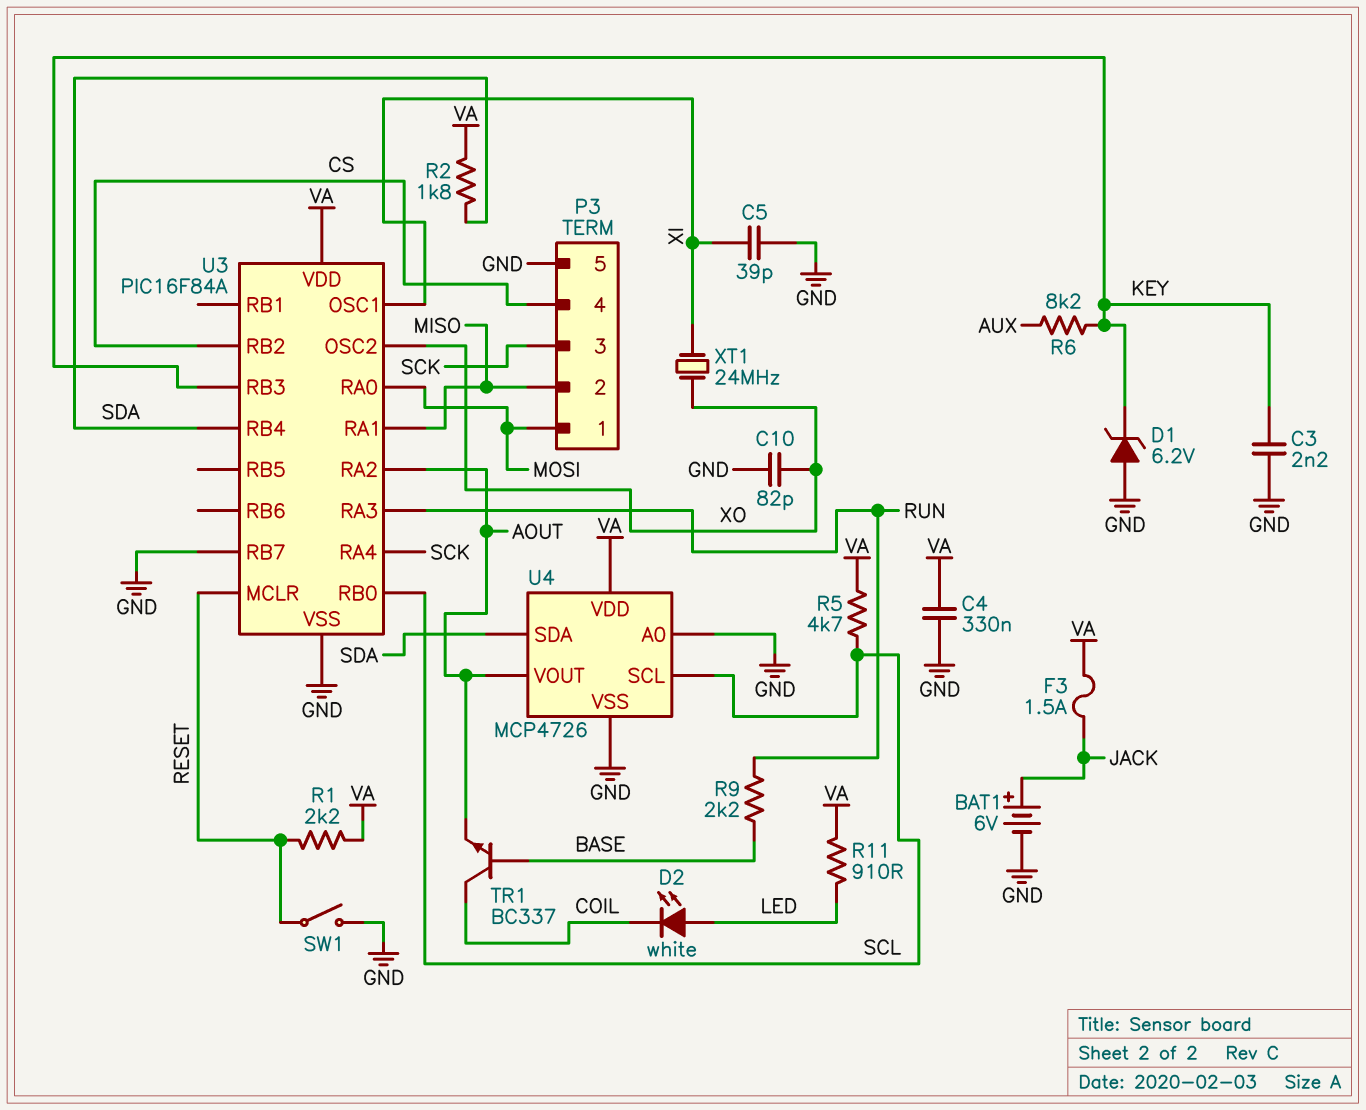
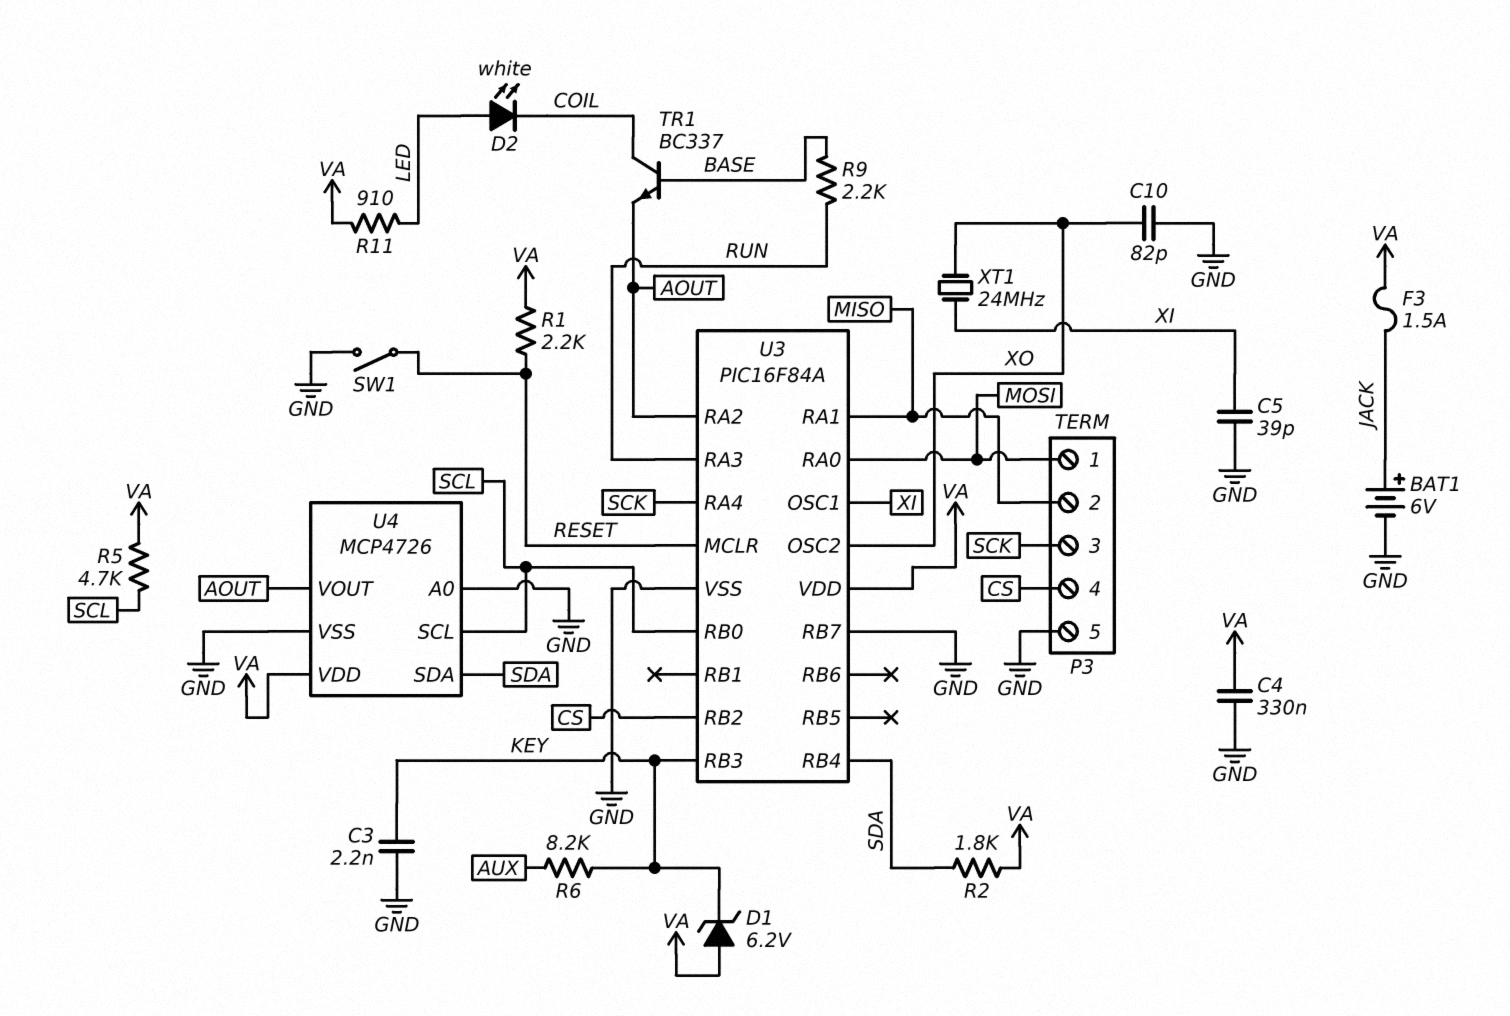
D1: zener 6.2V (A GND, K KEY) -> zener 6.2V (A VA, K KEY)

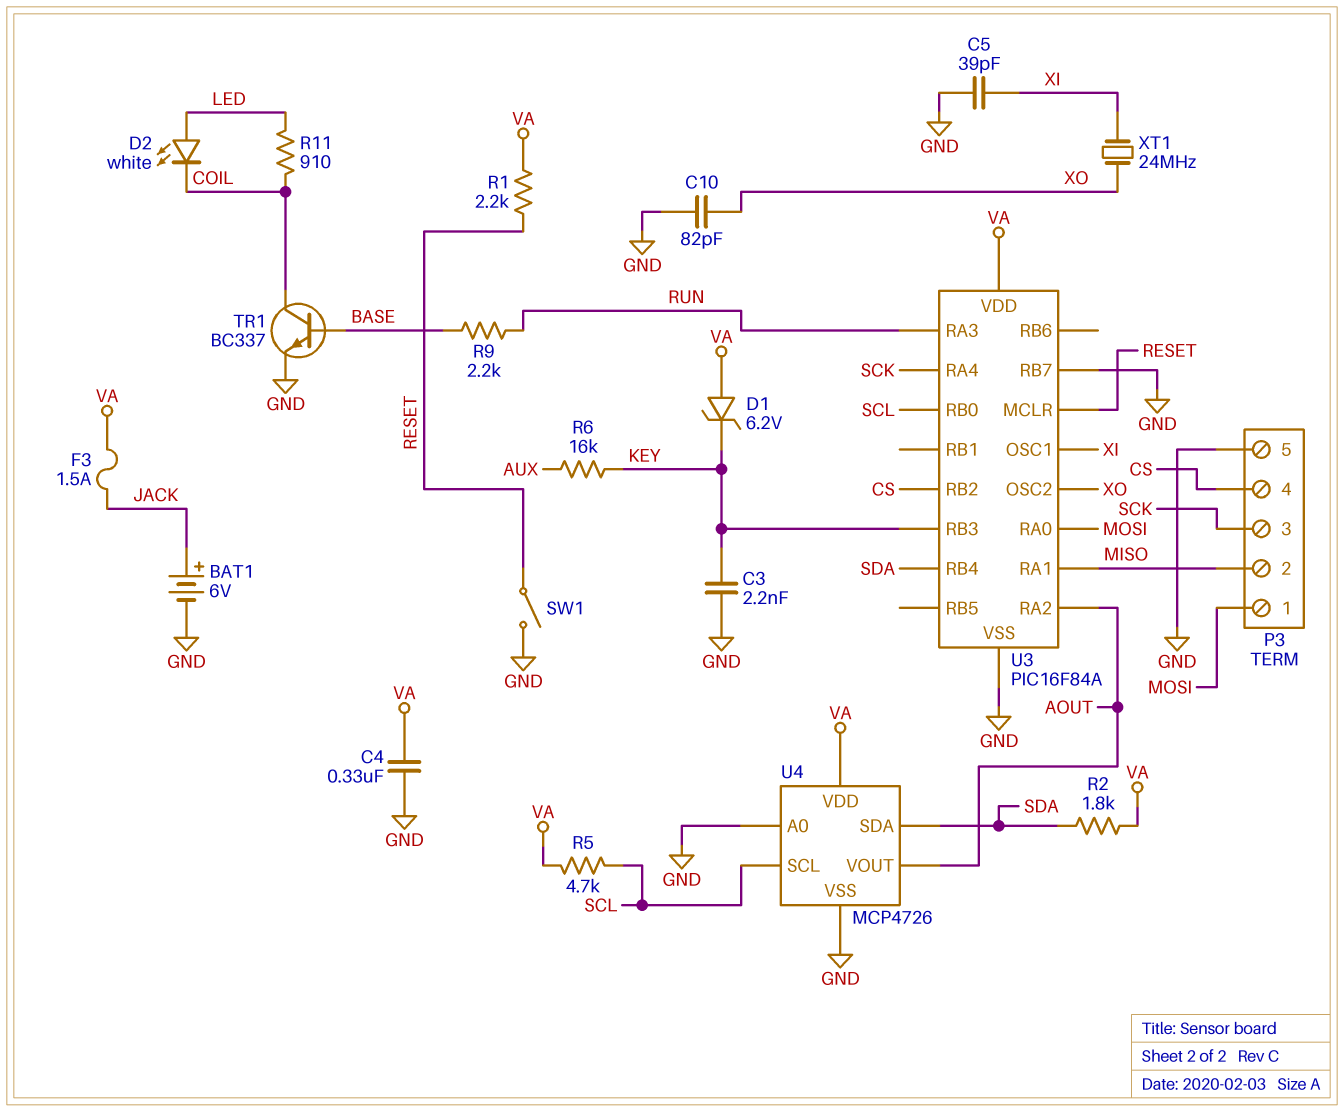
R6: 8.2k (AUX, KEY) -> 16k (AUX, KEY)
R11: 910 (LED, VA) -> 910 (COIL, LED)
TR1: NPN BC337 (B BASE, C COIL, E AOUT) -> NPN BC337 (B BASE, C COIL, E GND)

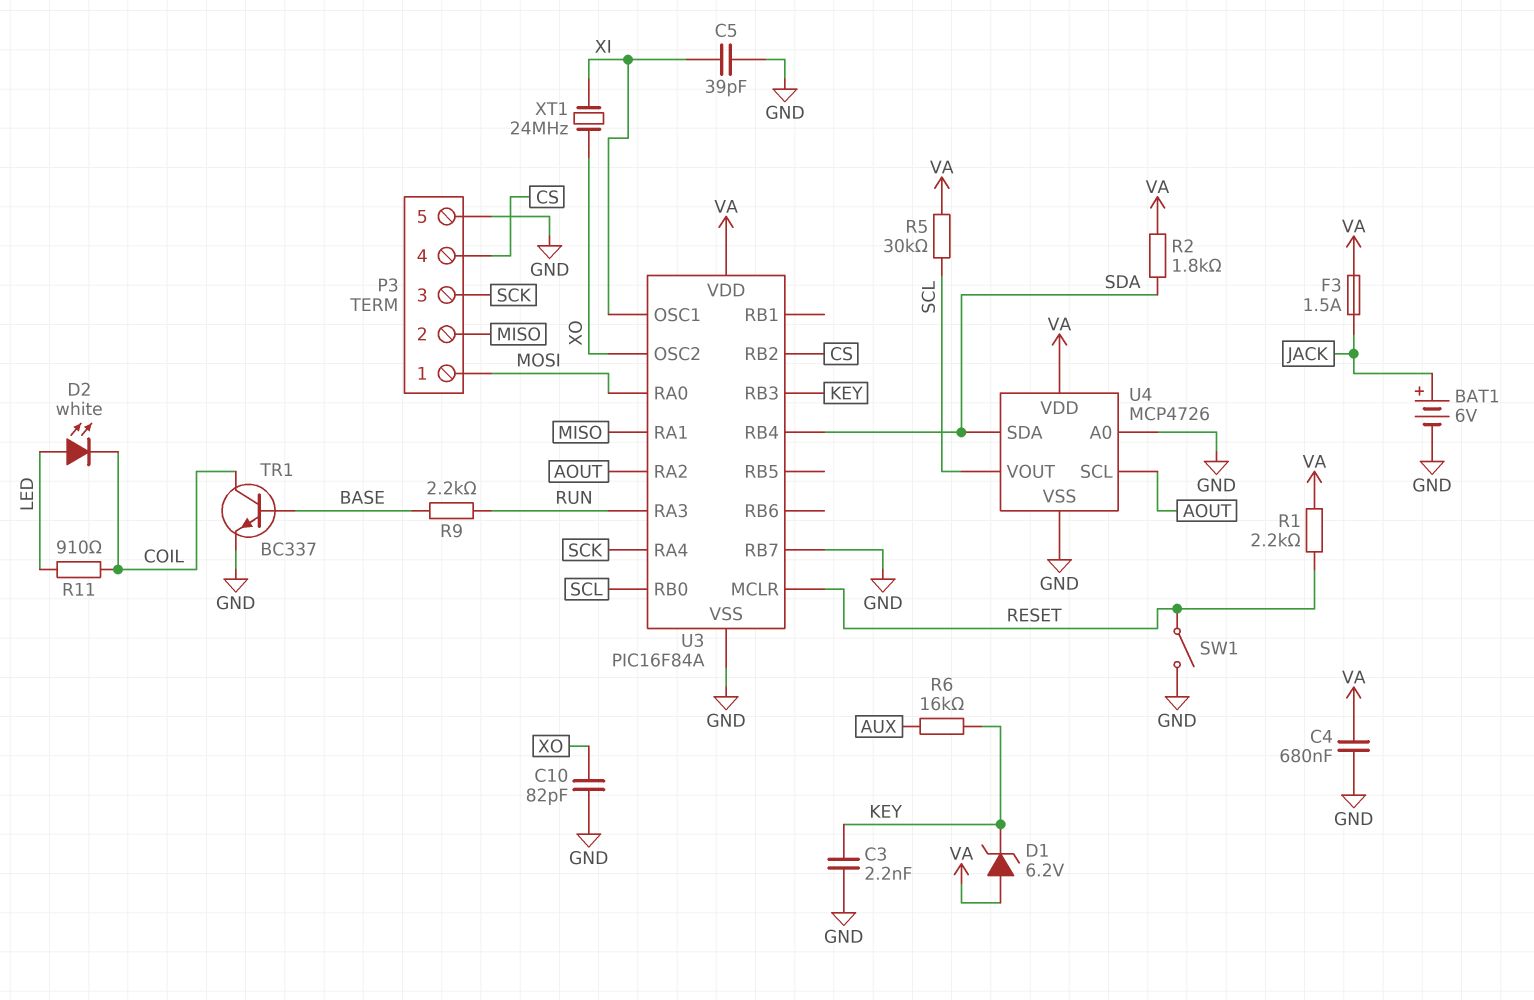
C4: 330nF (GND, VA) -> 680nF (GND, VA)
R5: 4.7k (SCL, VA) -> 30k (SCL, VA)
U4 pin SCL: SCL -> AOUT
U4 pin VOUT: AOUT -> SCL

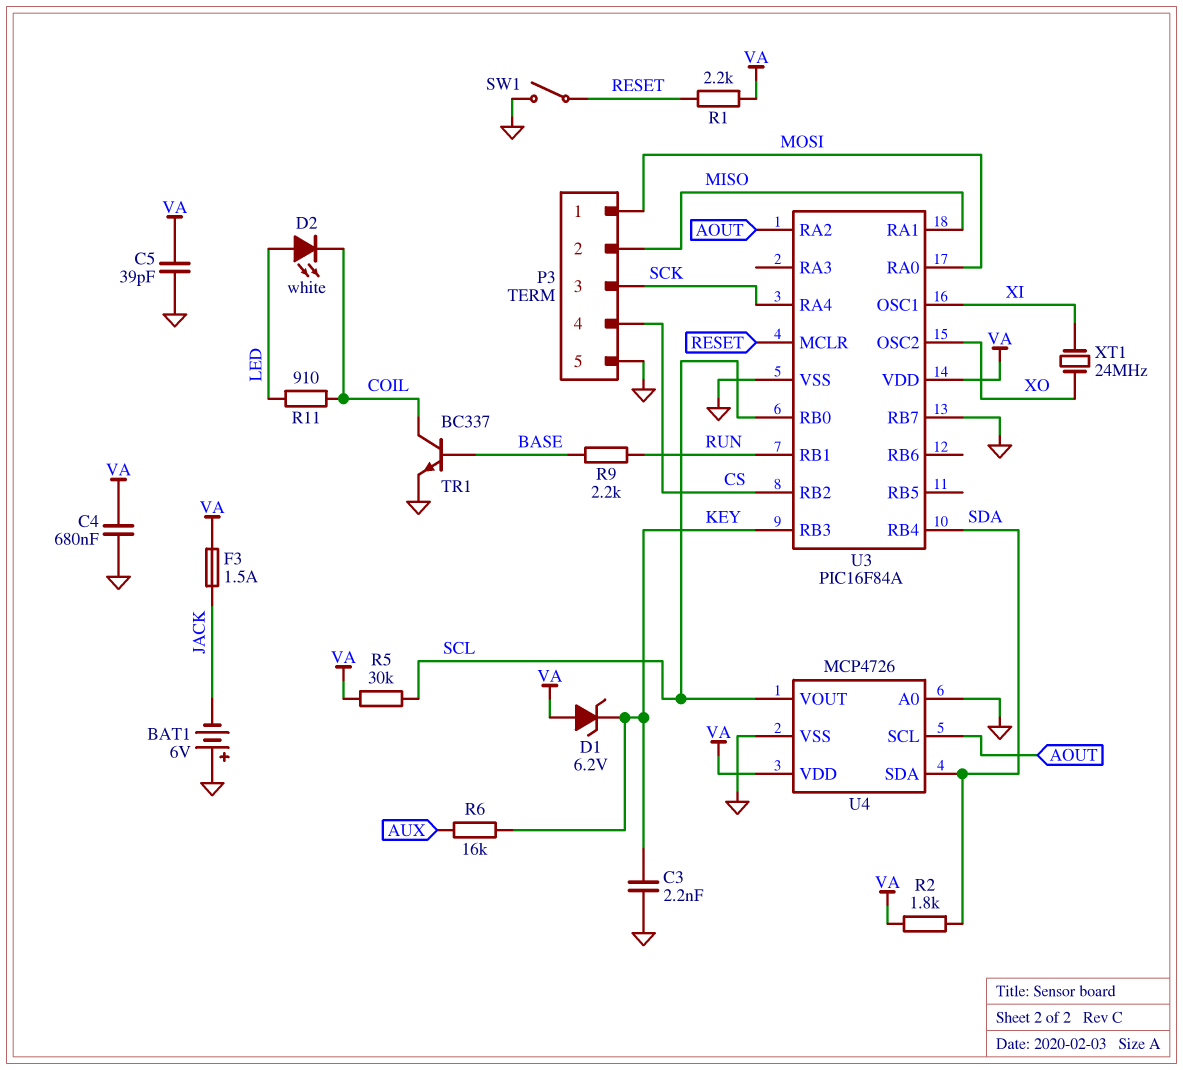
BAT1: 6V (plus JACK, minus GND) -> 6V (plus GND, minus JACK)
C5: 39pF (GND, XI) -> 39pF (GND, VA)
C10: 82pF (GND, XO) -> none
U3 pin RA3: RUN -> none
U3 pin RB1: none -> RUN

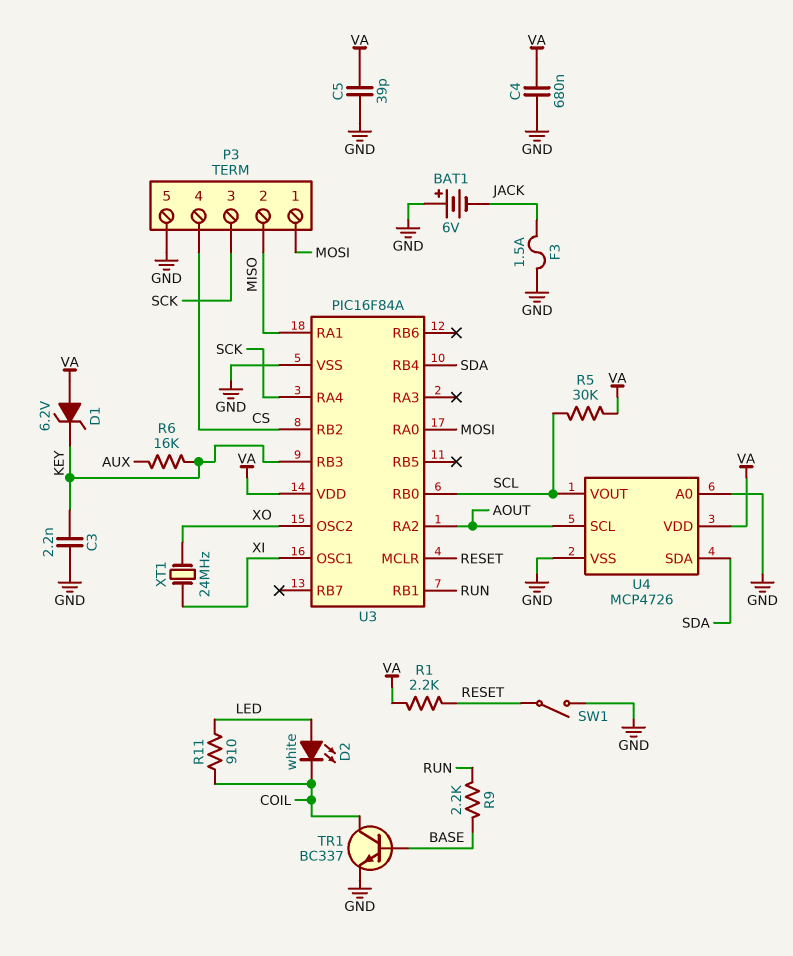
F3: 1.5A (JACK, VA) -> 1.5A (GND, JACK)
R2: 1.8k (SDA, VA) -> none
U3 pin RB7: GND -> none

